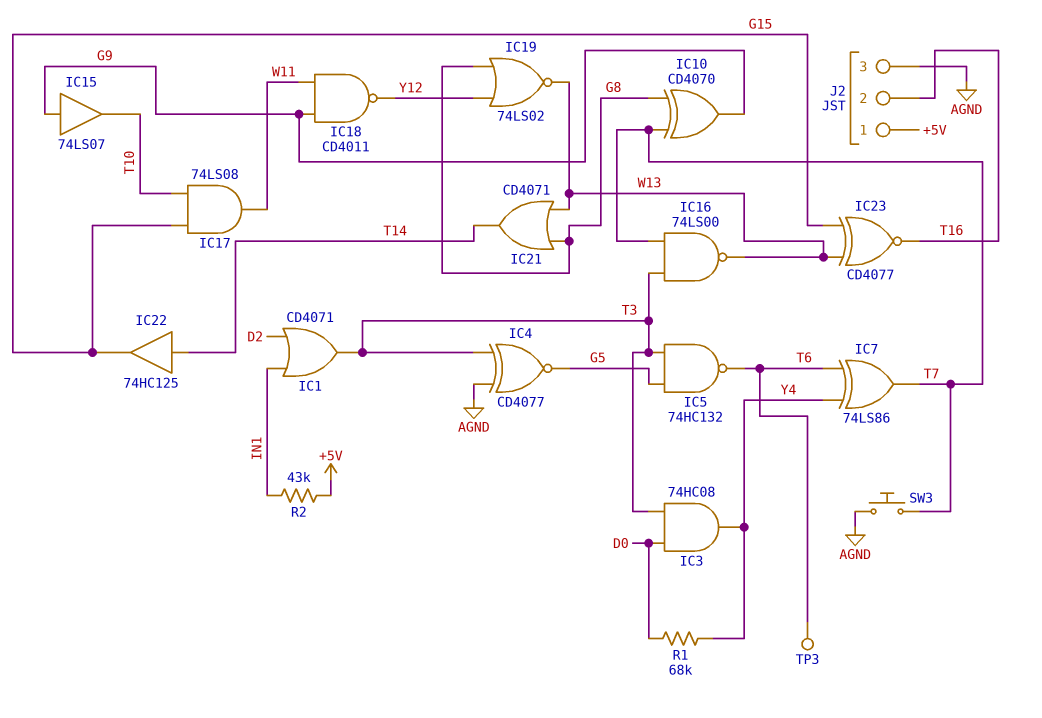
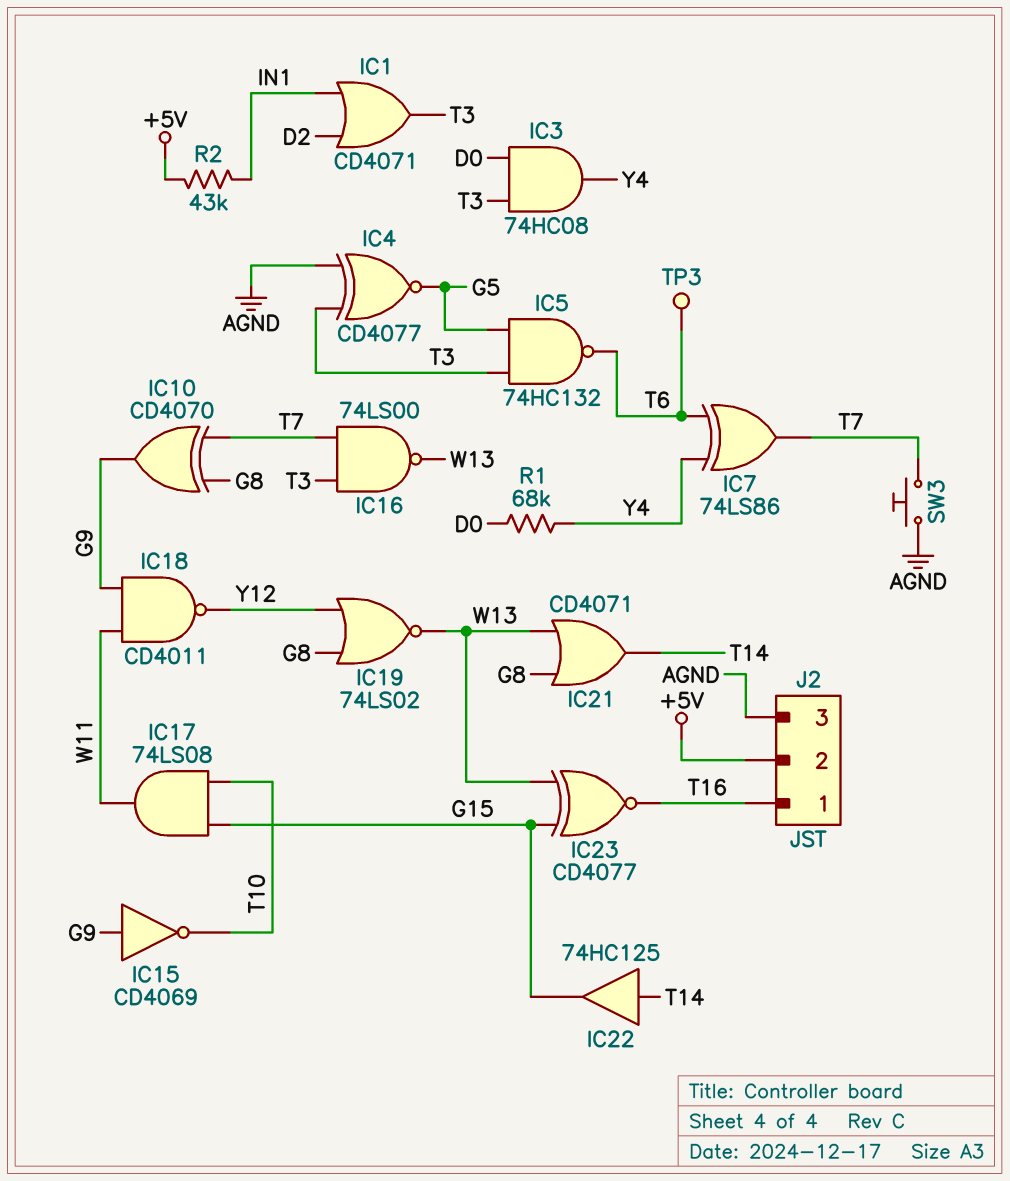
IC15: buffer 74LS07 (in G9, out T10) -> NOT CD4069 (in G9, out T10)
J2 pin 1: +5V -> T16
J2 pin 2: T16 -> +5V

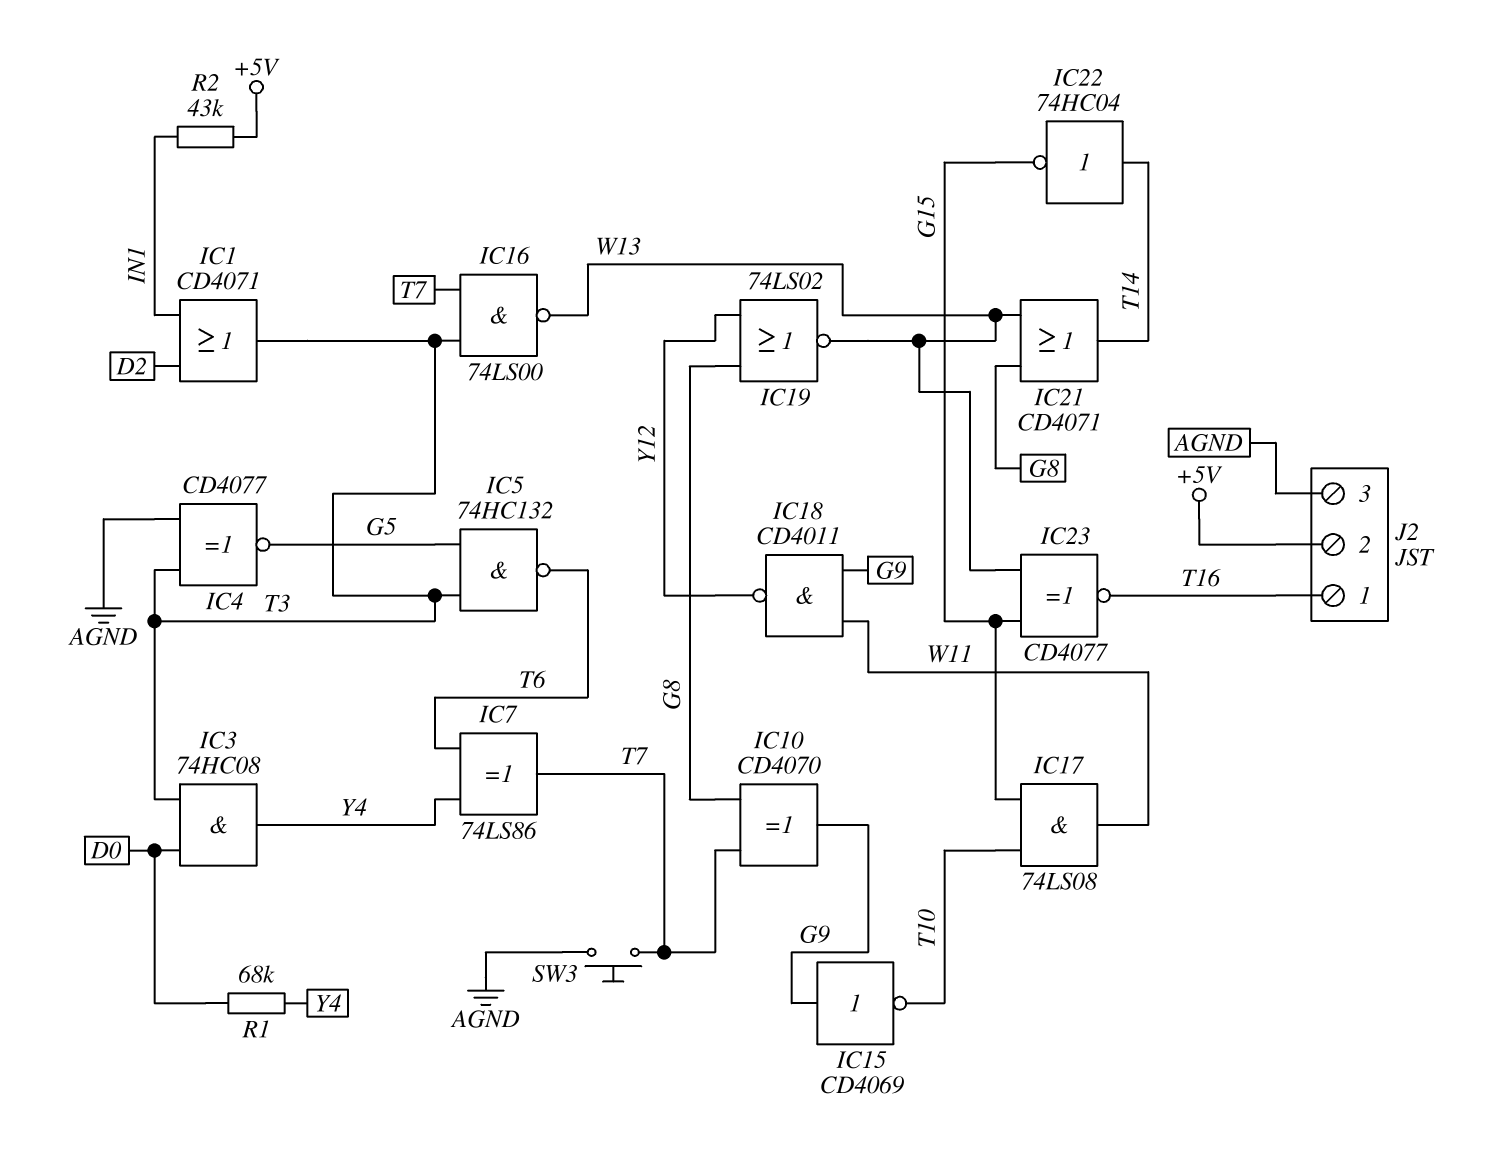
IC22: buffer 74HC125 (in T14, out G15) -> NOT 74HC04 (in T14, out G15)
TP3: test point (T6) -> none

